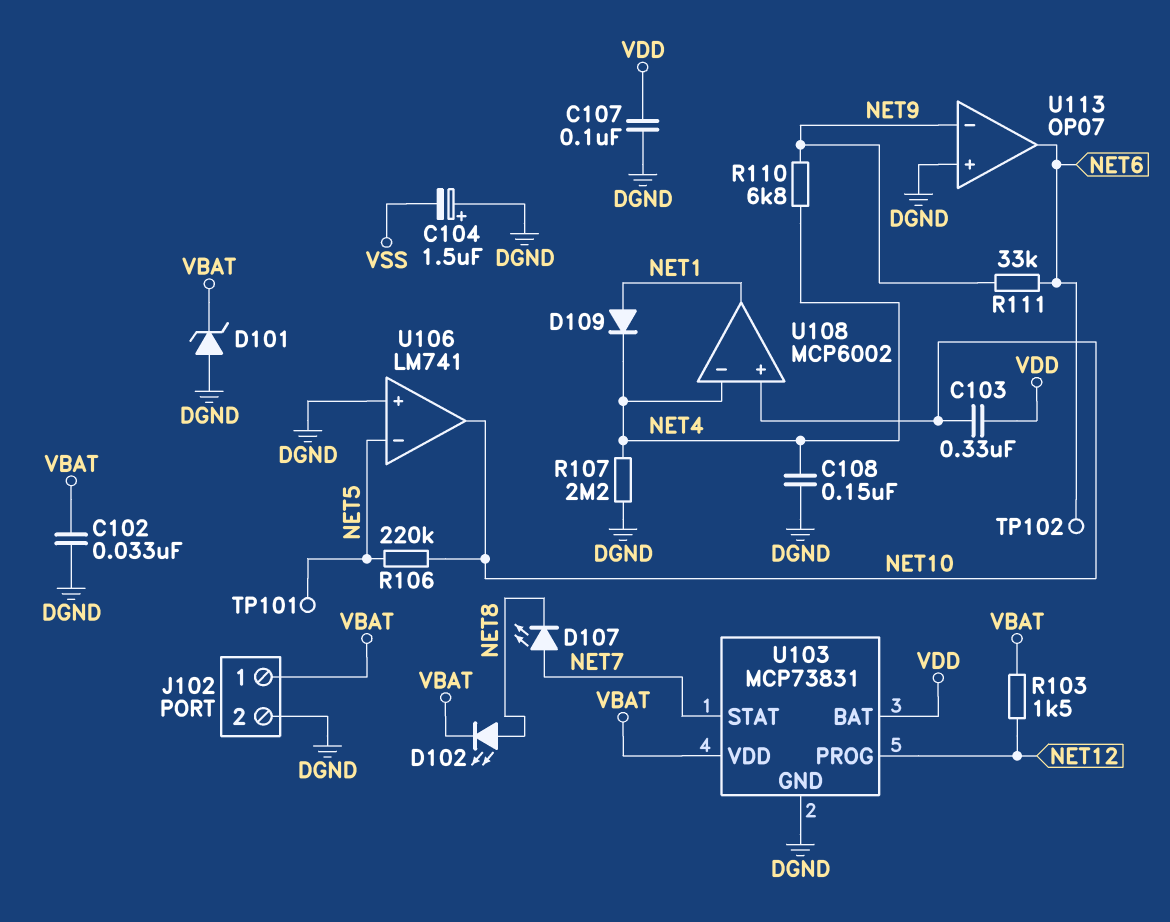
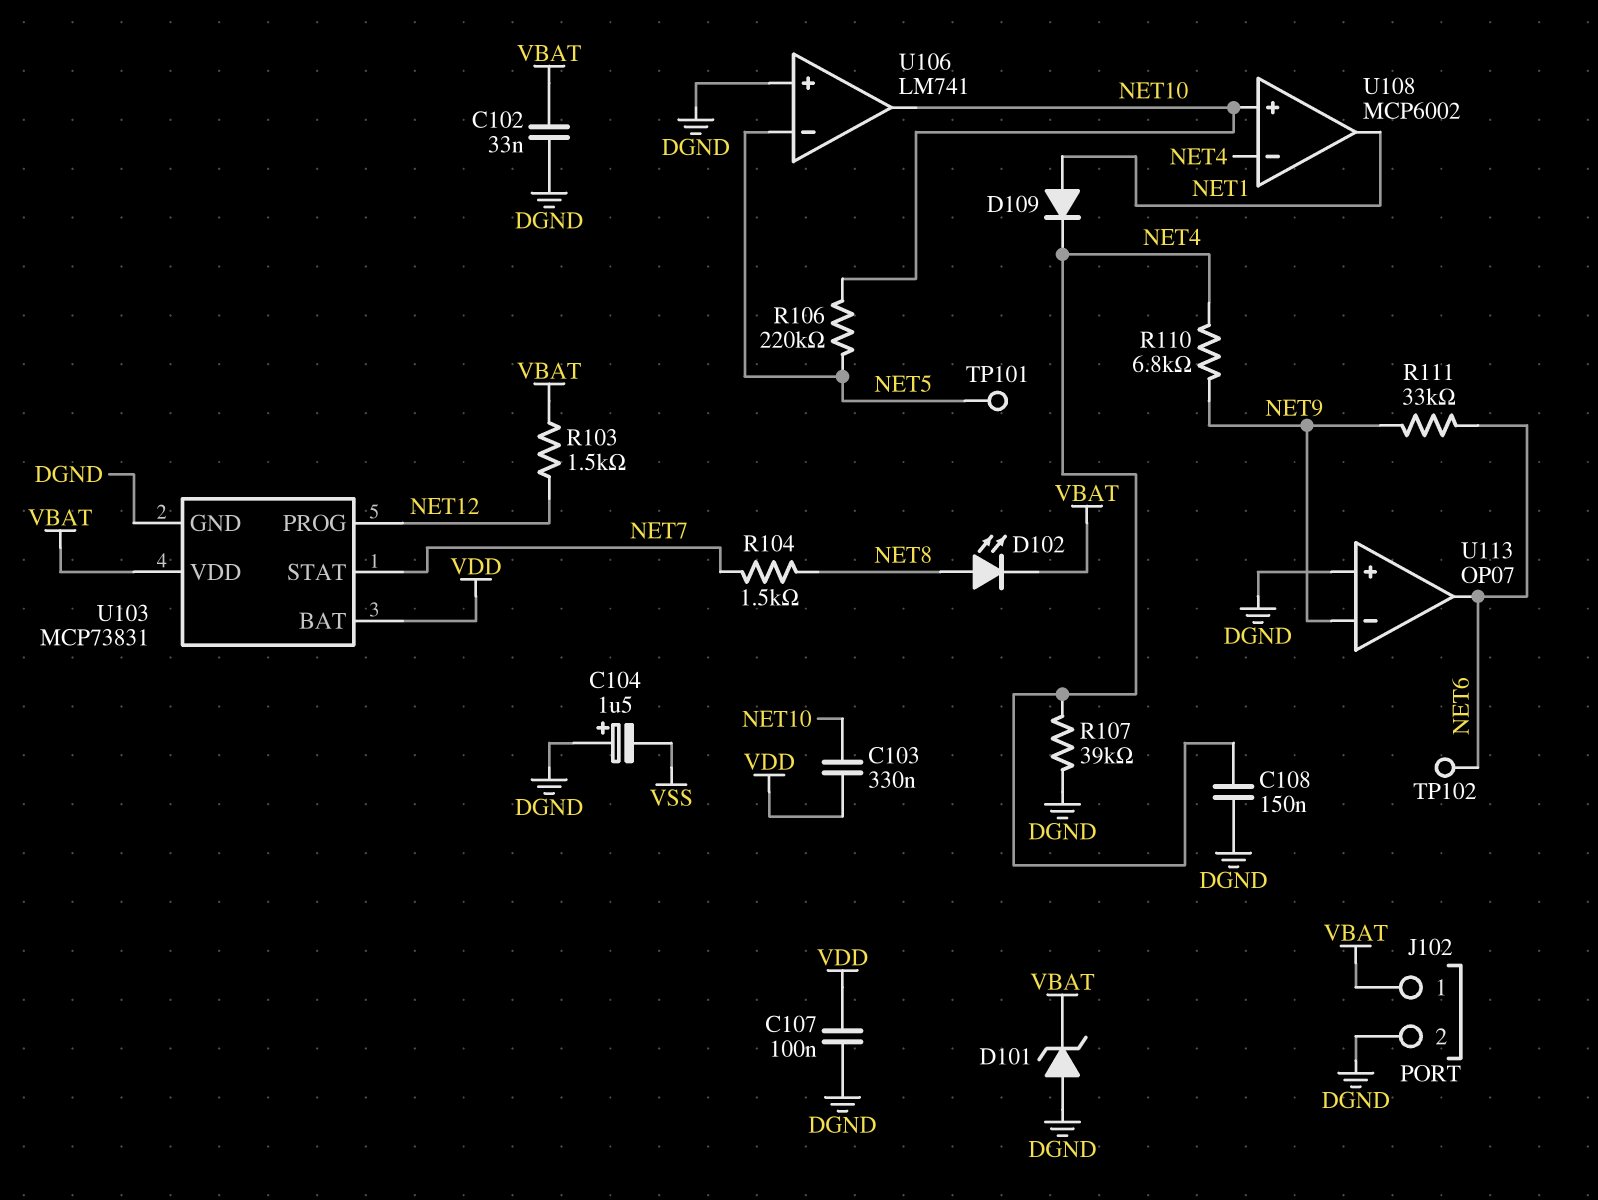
D107: LED (A NET7, K NET8) -> none
R104: none -> 1.5k (NET7, NET8)
R107: 2.2M (DGND, NET4) -> 39k (DGND, NET4)

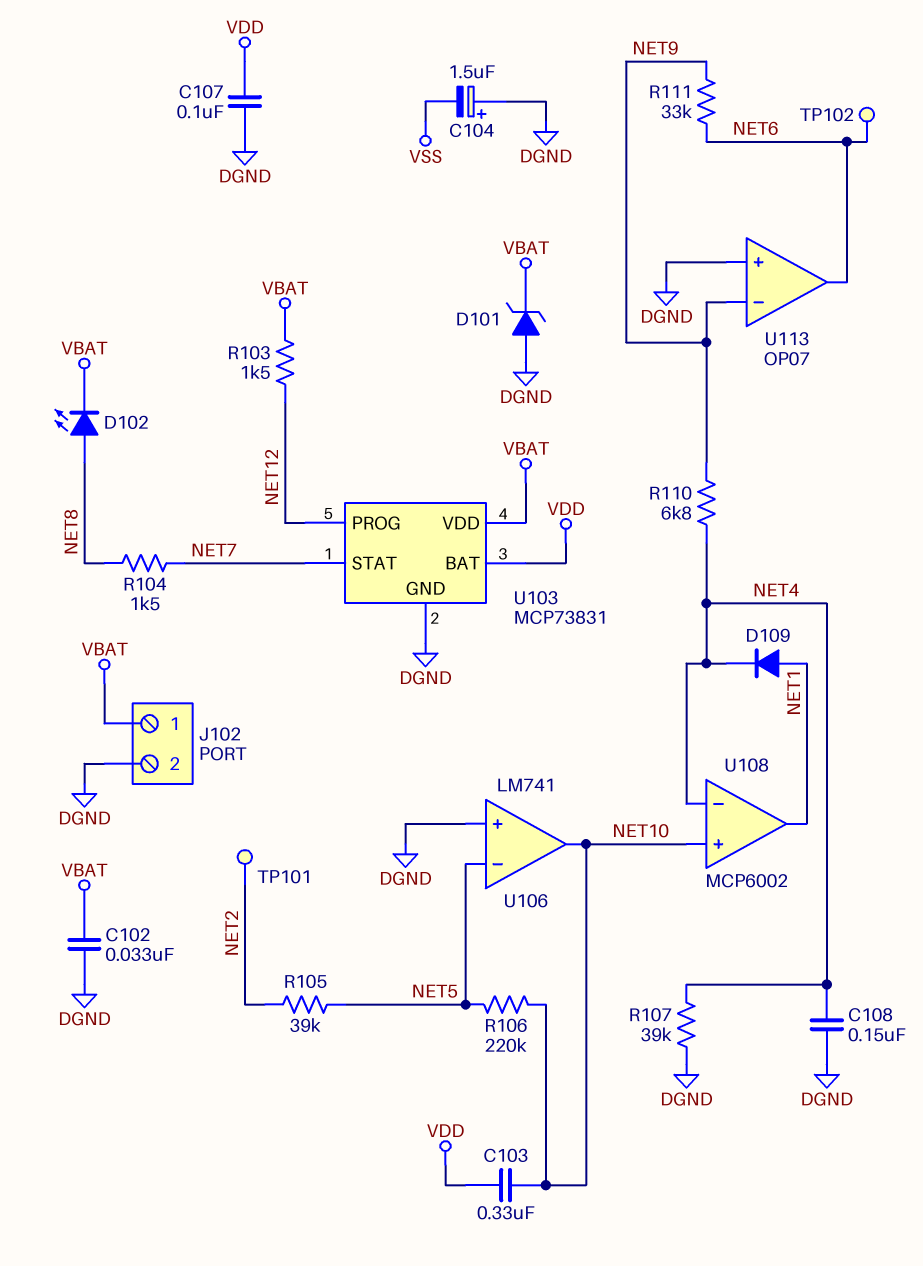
R105: none -> 39k (NET2, NET5)
TP101: test point (NET5) -> test point (NET2)

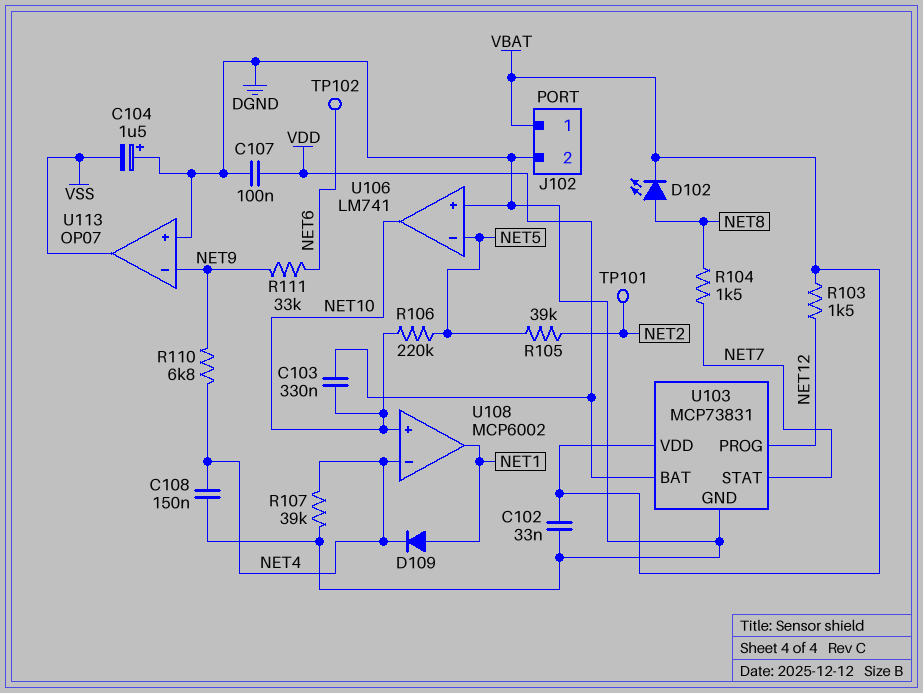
D101: zener (A DGND, K VBAT) -> none
U113 pin out: NET6 -> VSS

